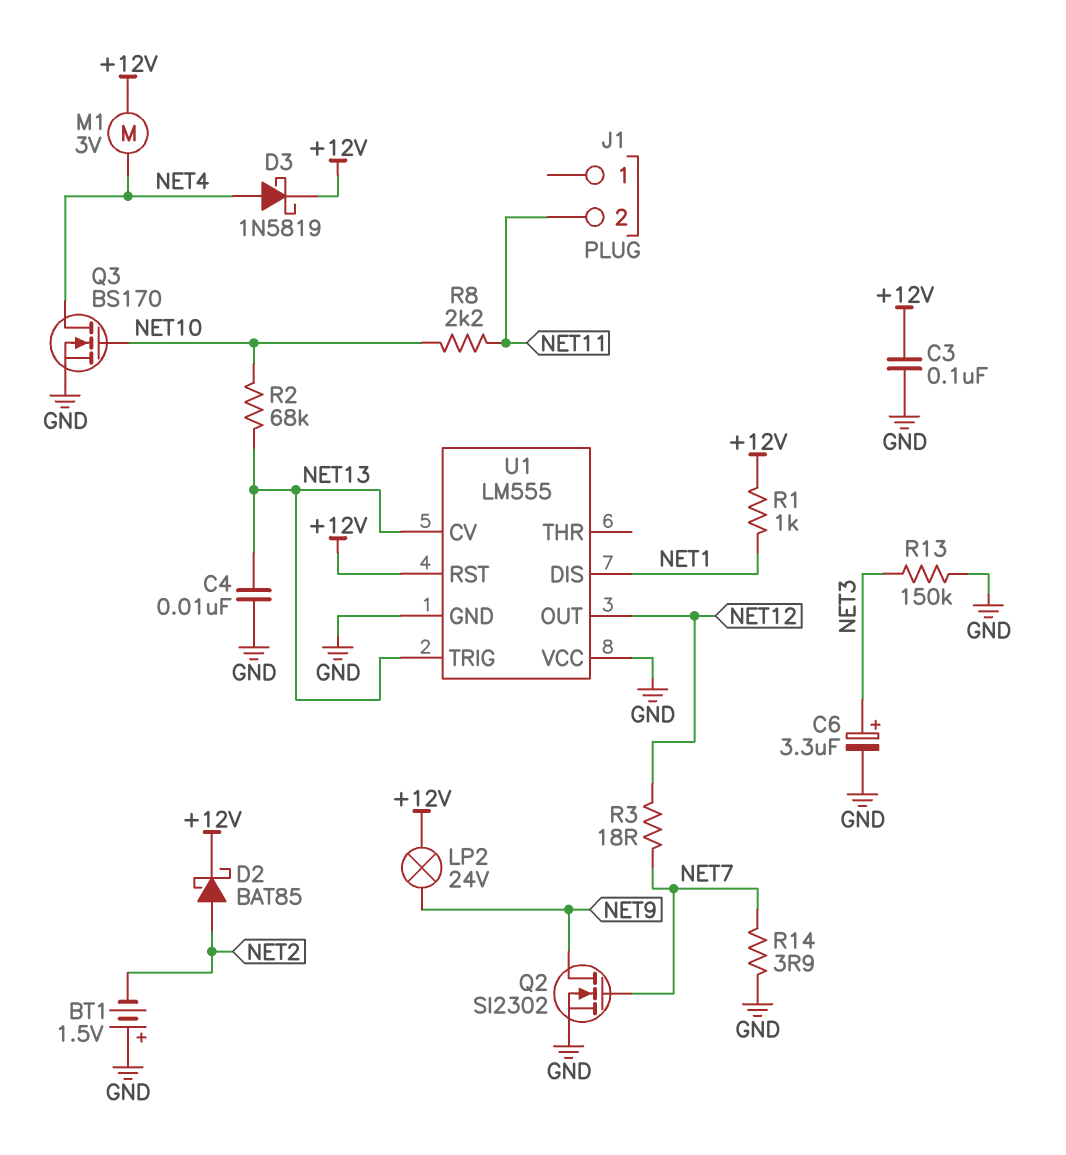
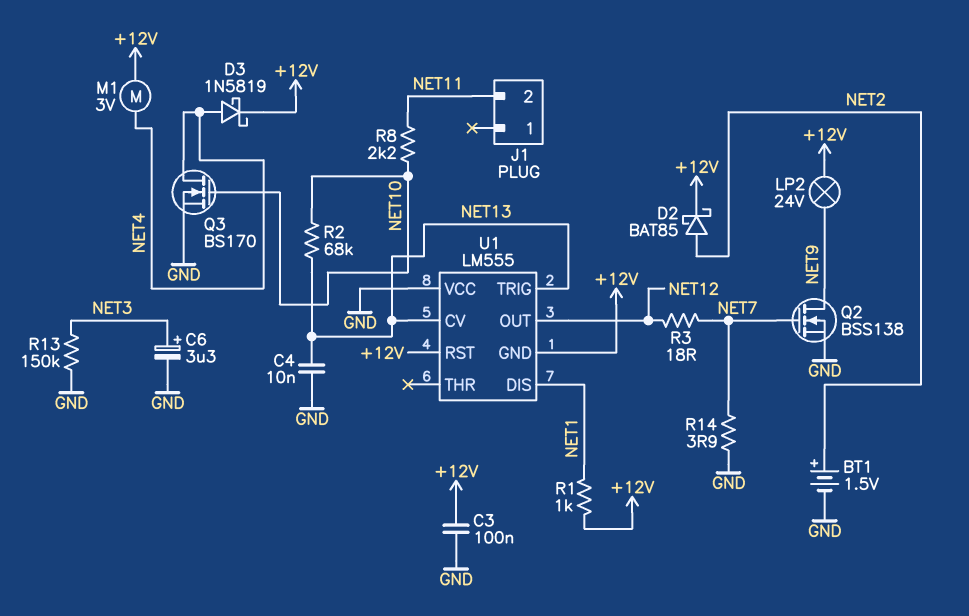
BT1: 1.5V (plus GND, minus NET2) -> 1.5V (plus NET2, minus GND)
Q2: NMOS SI2302 (G NET7, D NET9, S GND) -> NMOS BSS138 (G NET7, D NET9, S GND)
U1 pin GND: GND -> +12V

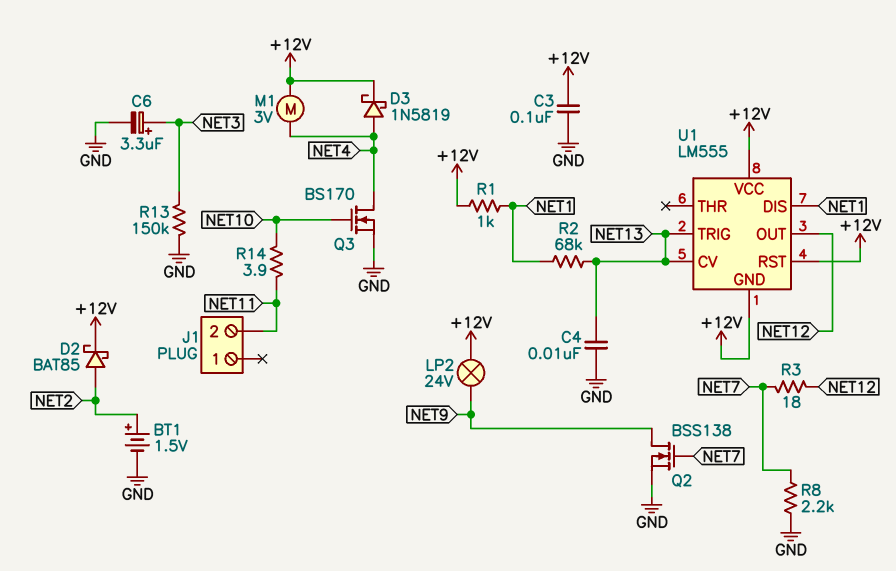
R2: 68k (NET10, NET13) -> 68k (NET1, NET13)
R8: 2.2k (NET10, NET11) -> 2.2k (GND, NET7)
R14: 3.9 (GND, NET7) -> 3.9 (NET10, NET11)
U1 pin VCC: GND -> +12V

